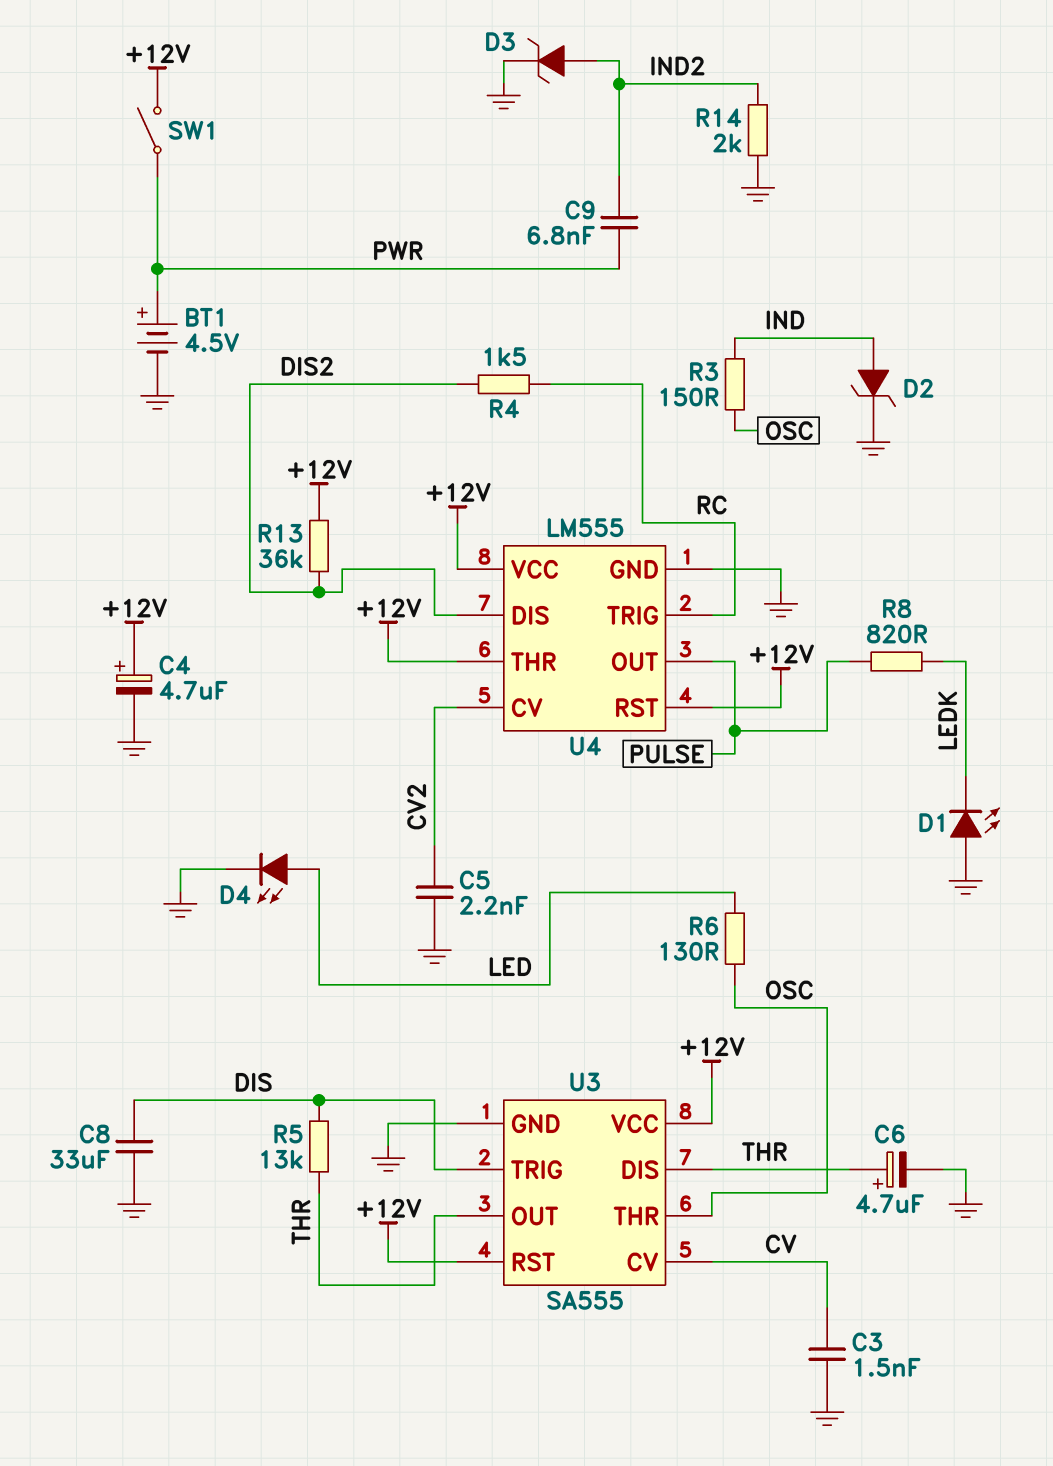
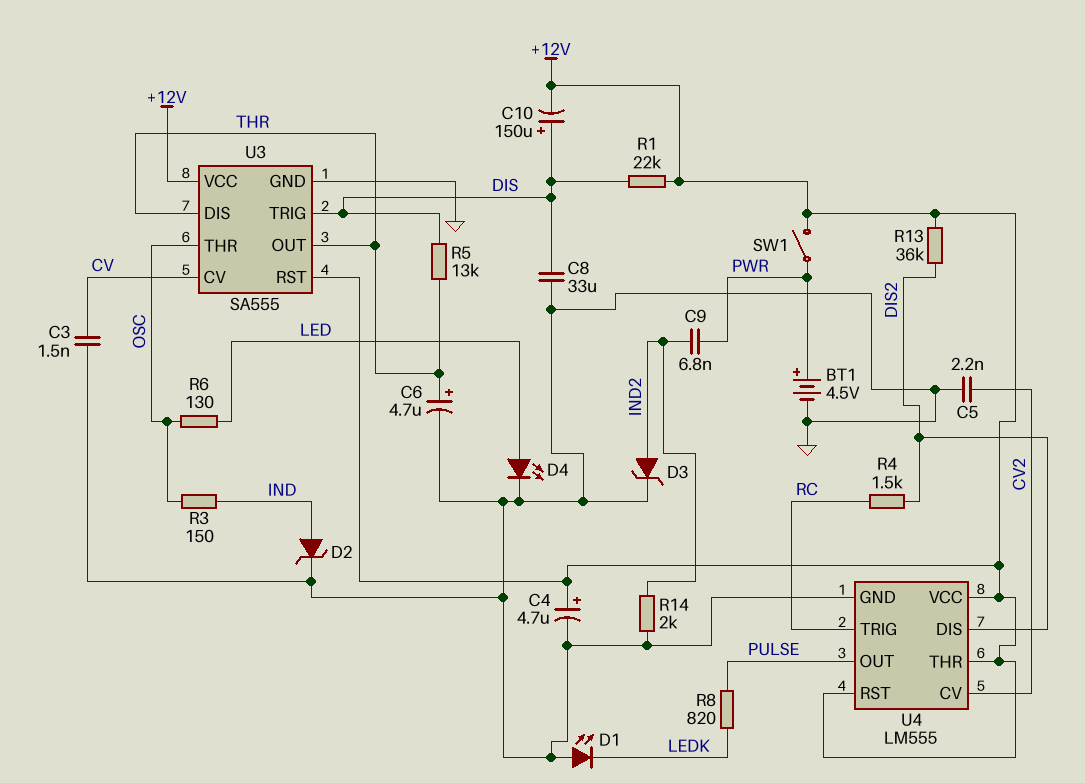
C10: none -> 150uF (plus DIS, minus +12V)
R1: none -> 22k (+12V, DIS)

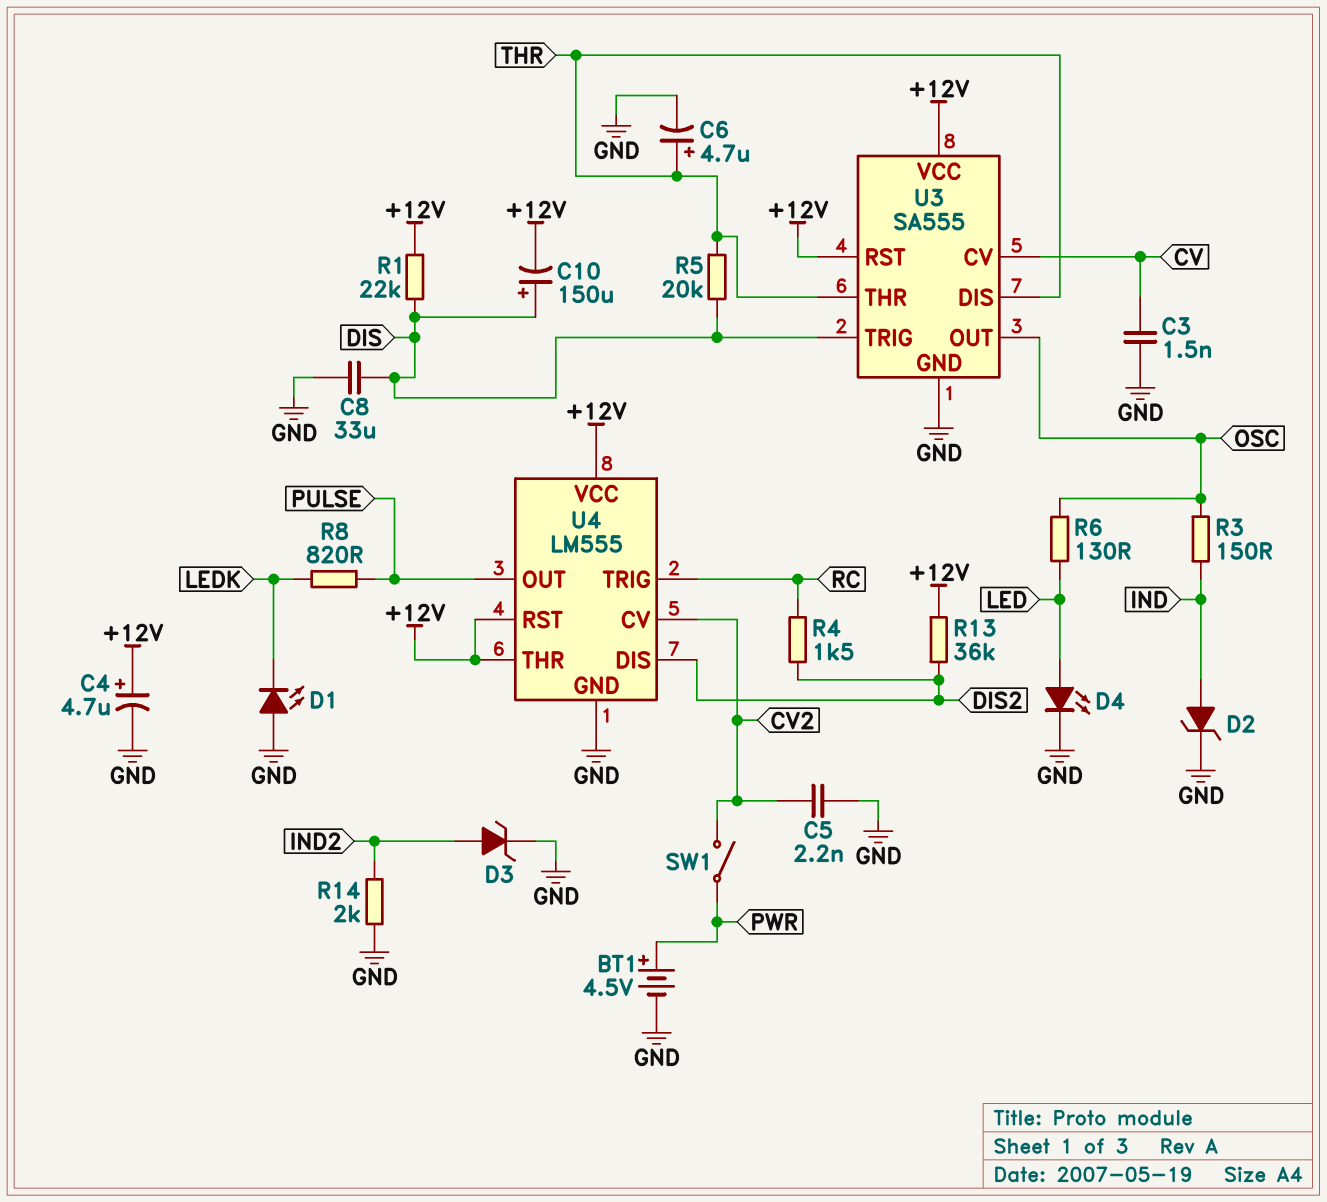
C9: 6.8nF (IND2, PWR) -> none
R5: 13k (DIS, THR) -> 20k (DIS, THR)
SW1: switch (+12V, PWR) -> switch (CV2, PWR)
U3 pin OUT: THR -> OSC
U3 pin THR: OSC -> THR

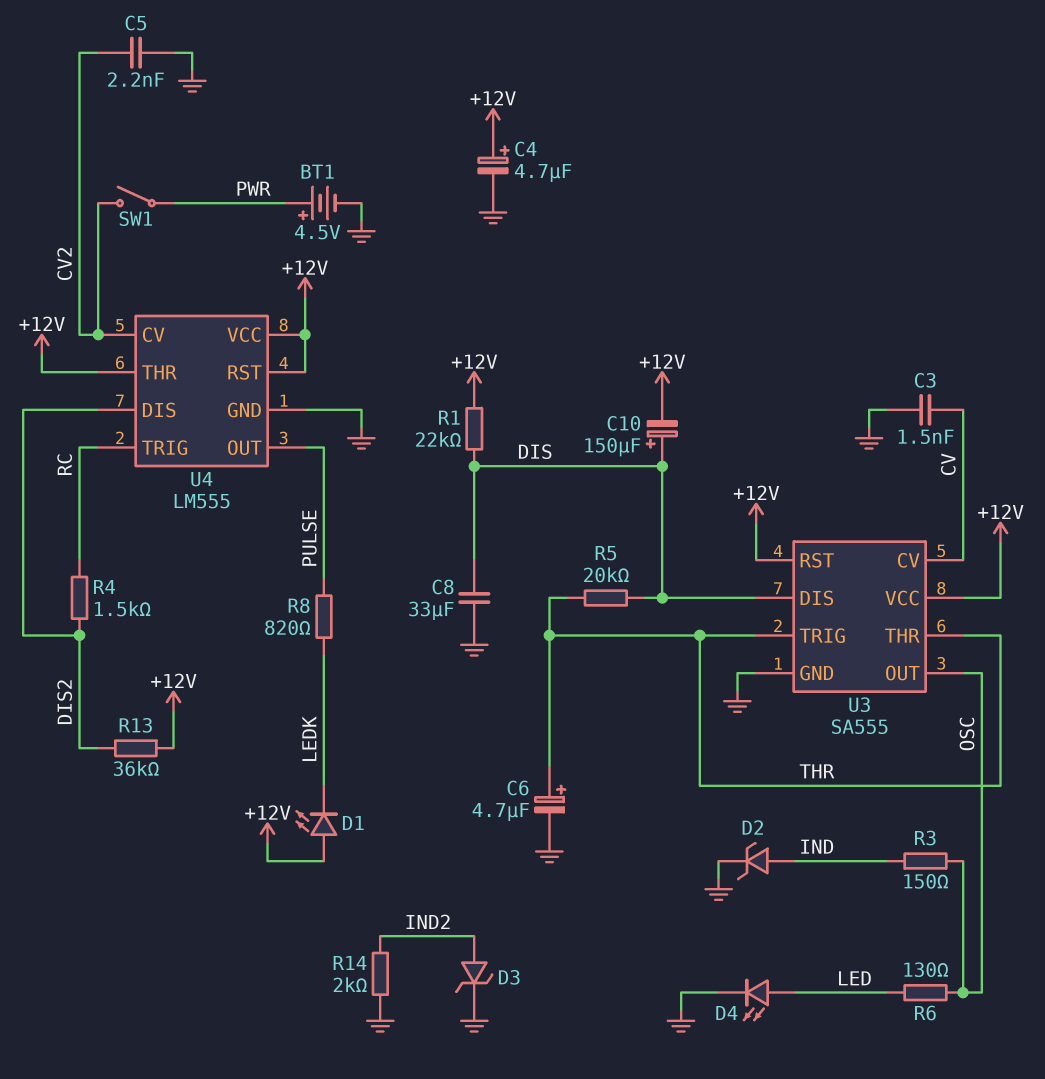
D1: LED (A GND, K LEDK) -> LED (A +12V, K LEDK)
U3 pin DIS: THR -> DIS
U3 pin TRIG: DIS -> THR

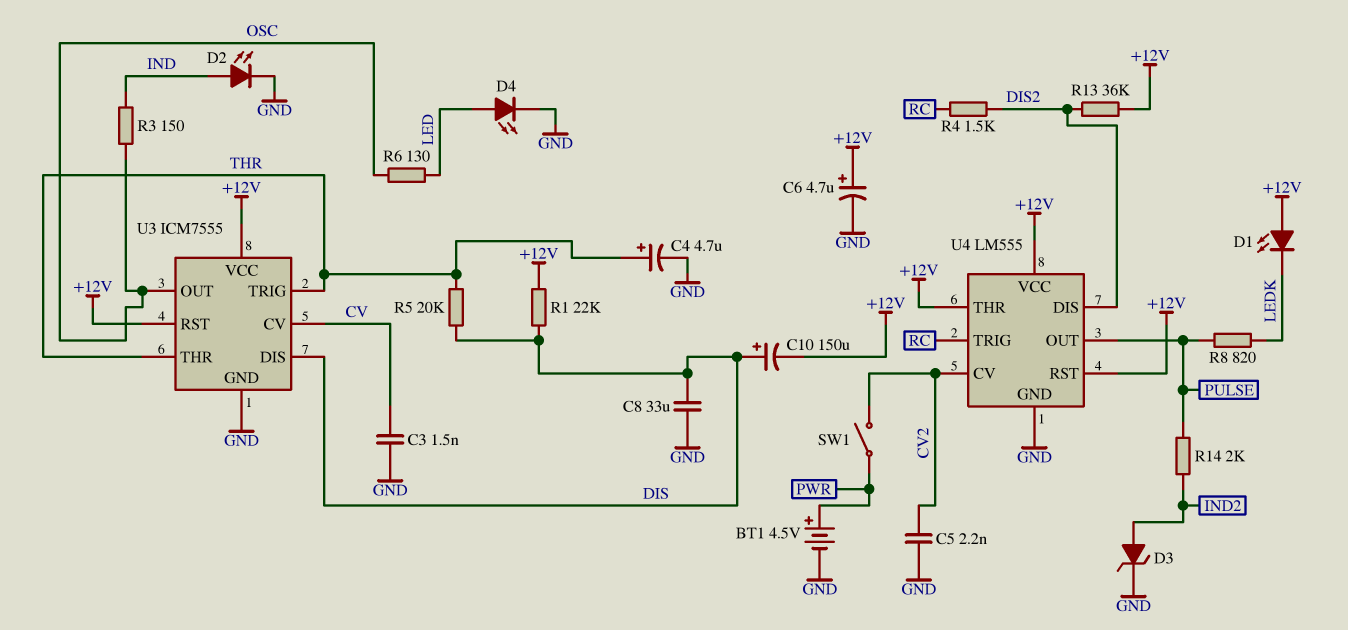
C4: 4.7uF (plus +12V, minus GND) -> 4.7uF (plus THR, minus GND)
C6: 4.7uF (plus THR, minus GND) -> 4.7uF (plus +12V, minus GND)
D2: zener (A IND, K GND) -> LED (A IND, K GND)
R14: 2k (GND, IND2) -> 2k (IND2, PULSE)
U3: SA555 -> ICM7555

